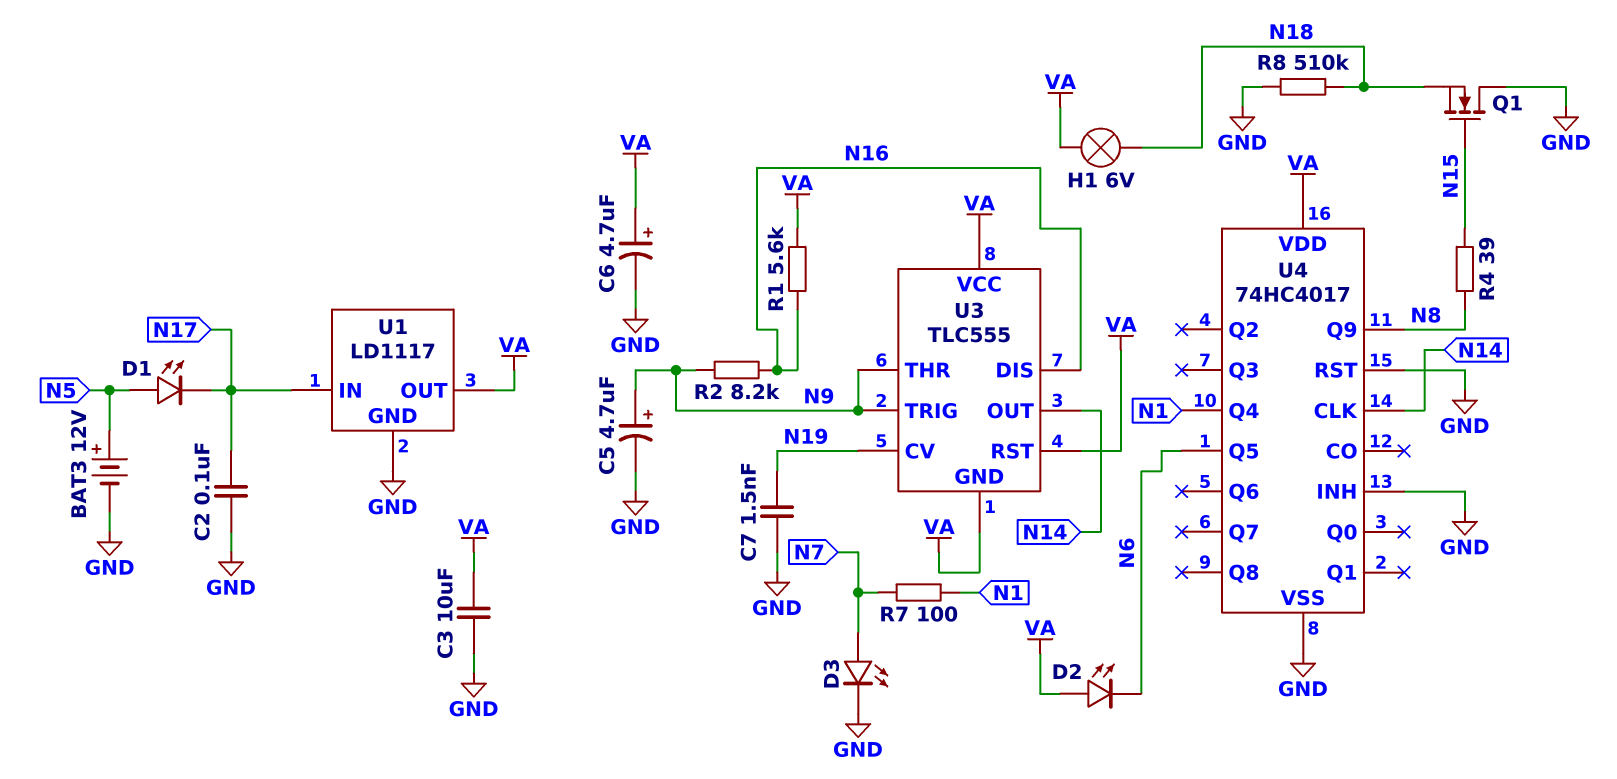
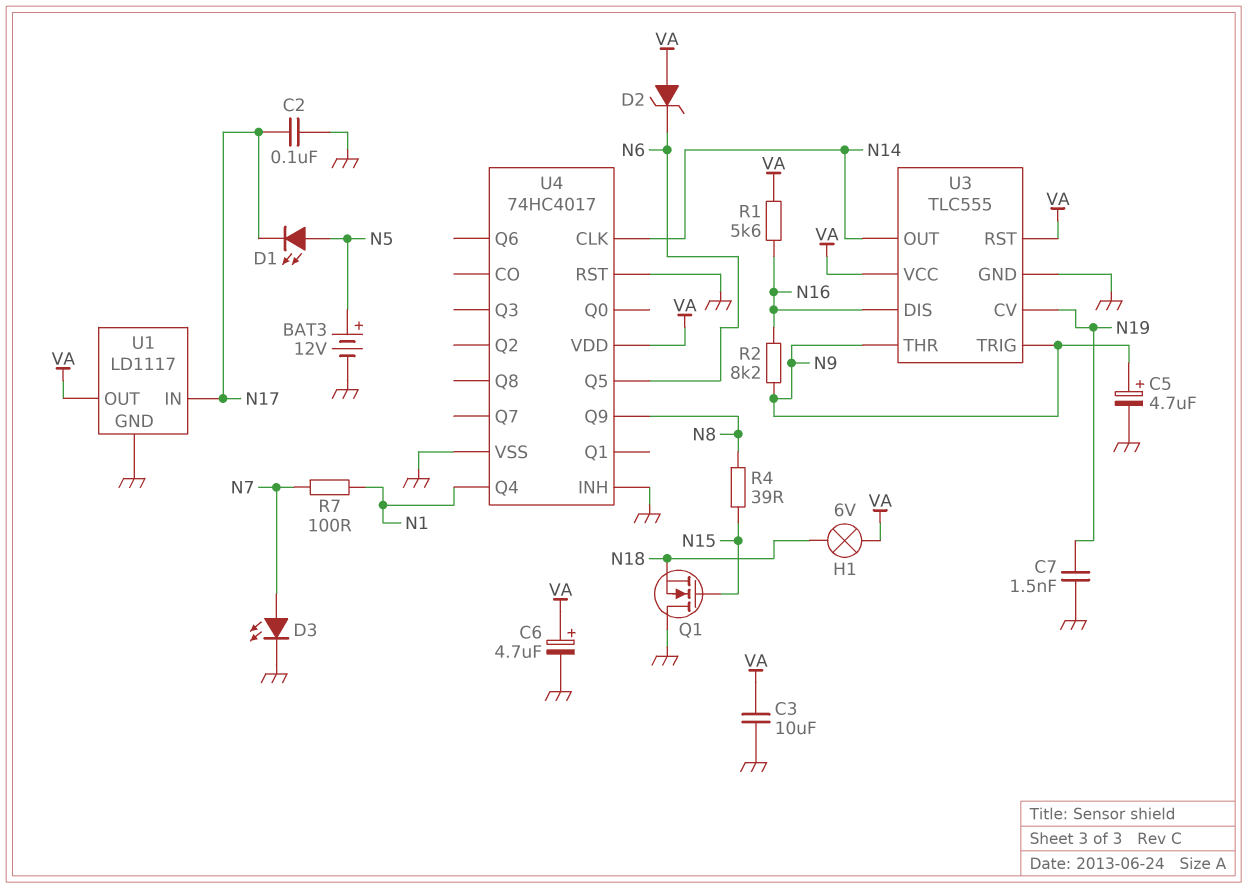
D2: LED (A VA, K N6) -> zener (A VA, K N6)
R8: 510k (GND, N18) -> none
U3 pin GND: VA -> GND

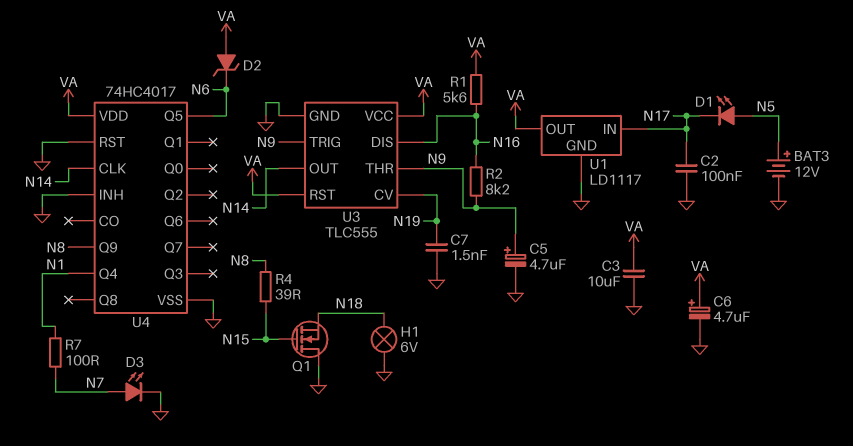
H1: lamp 6V (N18, VA) -> lamp 6V (GND, N18)

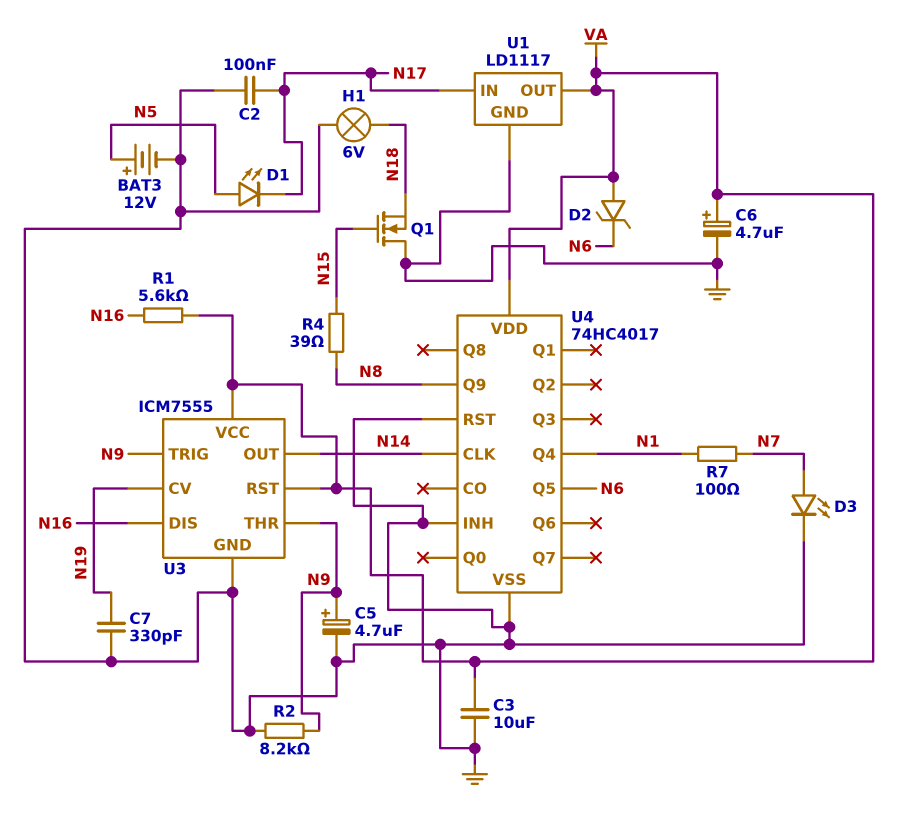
C7: 1.5nF (GND, N19) -> 330pF (GND, N19)
R2: 8.2k (N9, N16) -> 8.2k (GND, N9)
U3: TLC555 -> ICM7555

